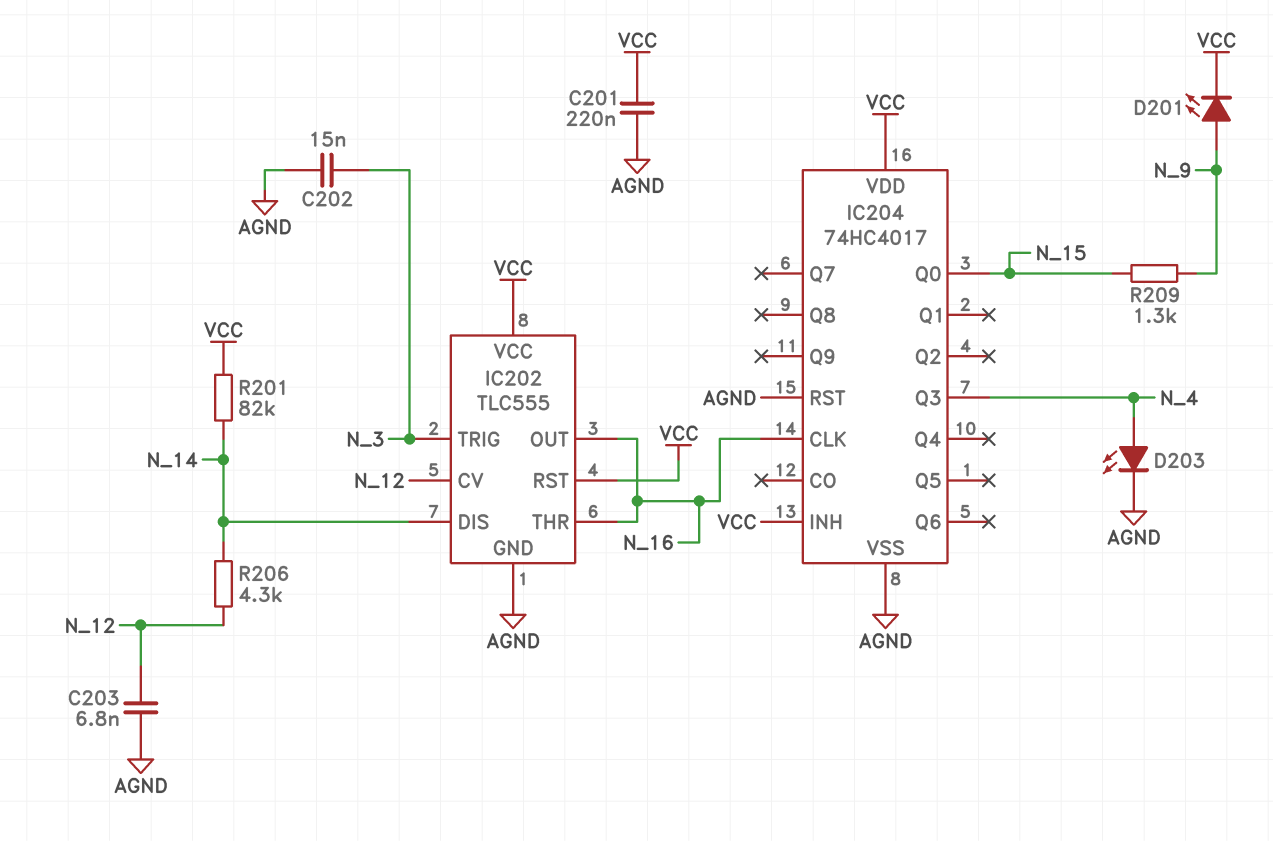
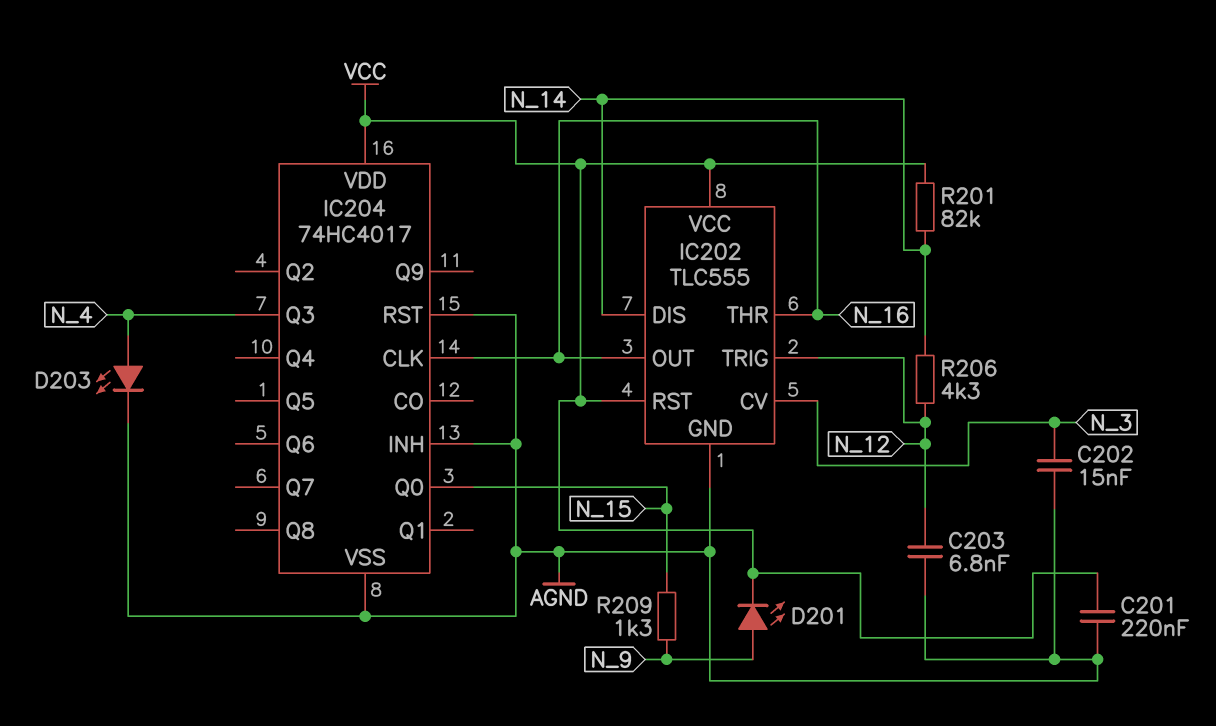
IC202 pin CV: N_12 -> N_3
IC202 pin TRIG: N_3 -> N_12
IC204 pin INH: VCC -> AGND

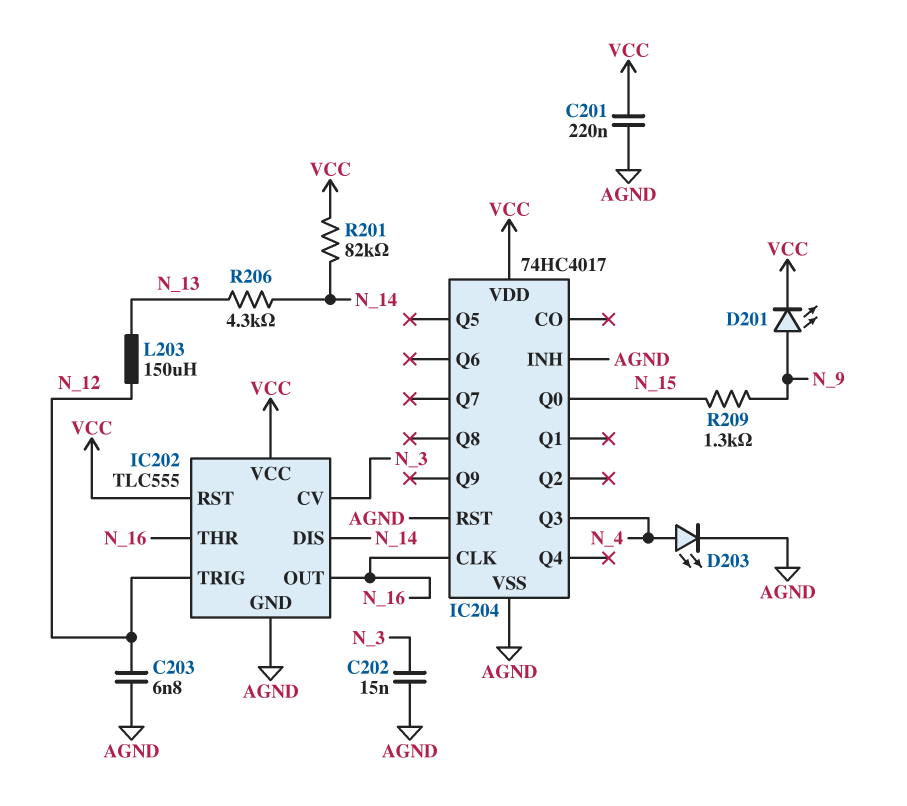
L203: none -> 150uH (N_12, N_13)
R206: 4.3k (N_12, N_14) -> 4.3k (N_13, N_14)

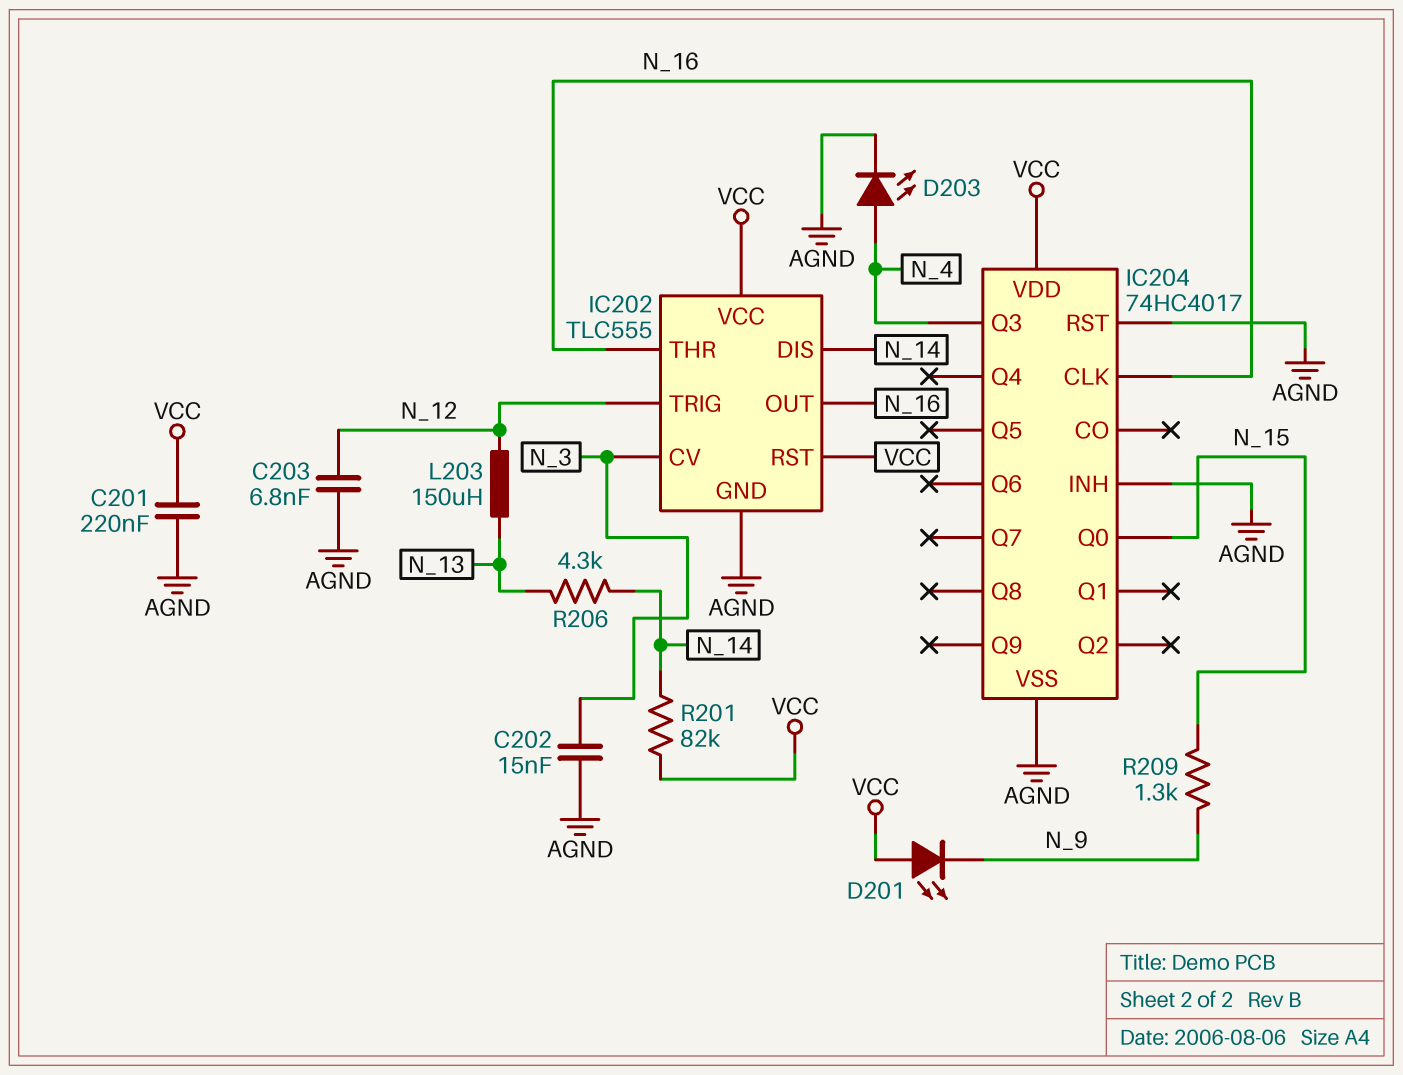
D201: LED (A N_9, K VCC) -> LED (A VCC, K N_9)

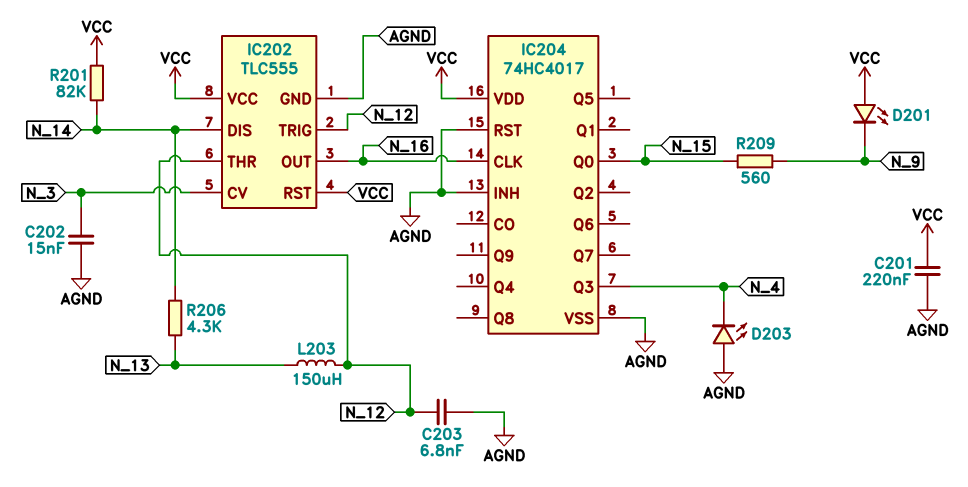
D203: LED (A N_4, K AGND) -> LED (A AGND, K N_4)
IC202 pin THR: N_16 -> N_12
R209: 1.3k (N_9, N_15) -> 560 (N_9, N_15)

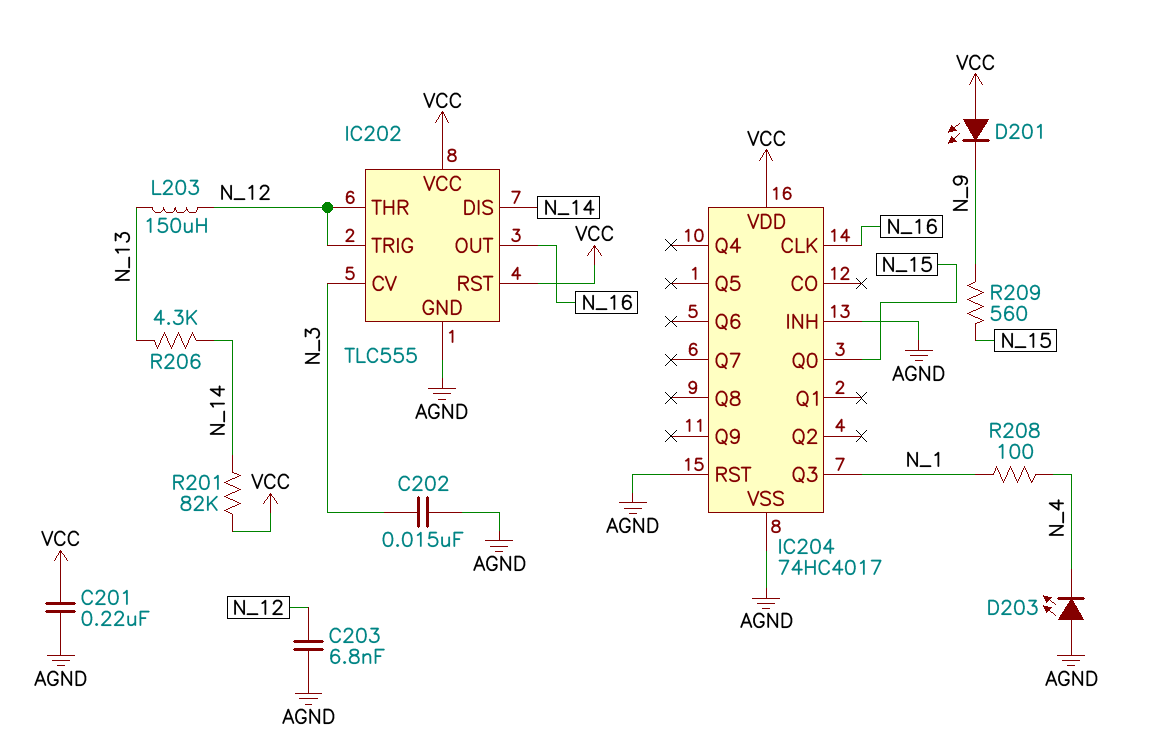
IC204 pin Q3: N_4 -> N_1
R208: none -> 100 (N_1, N_4)

